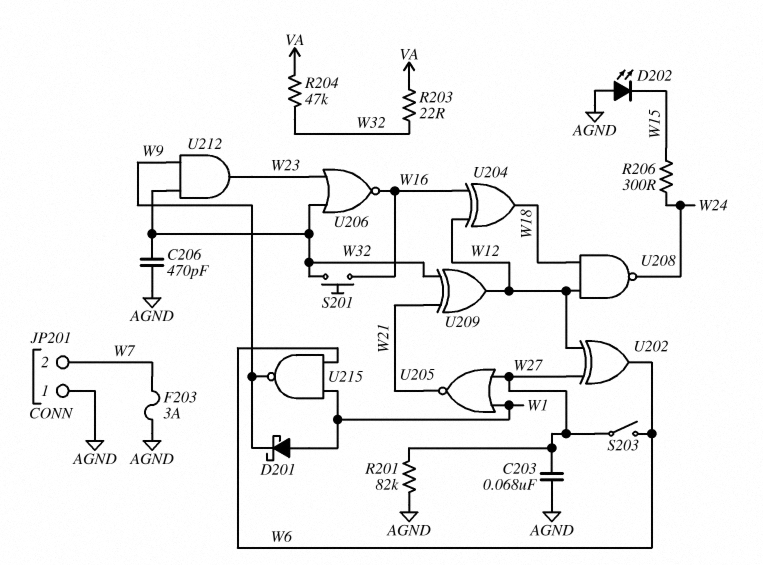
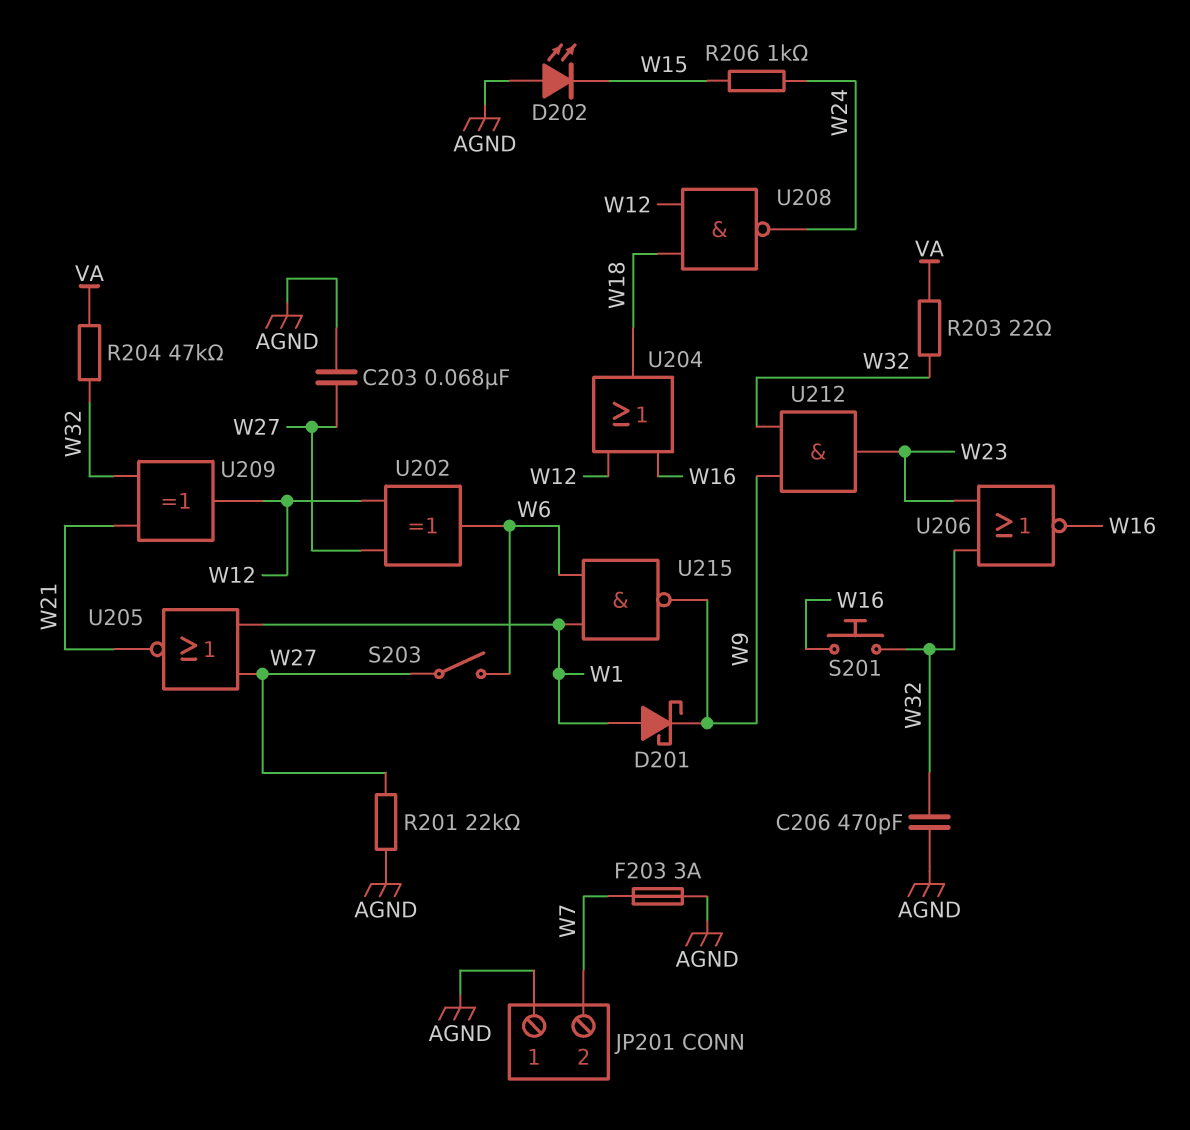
R201: 82k (AGND, W27) -> 22k (AGND, W27)
R206: 300 (W15, W24) -> 1k (W15, W24)
U204: XOR (in W12, in W16, out W18) -> OR (in W12, in W16, out W18)

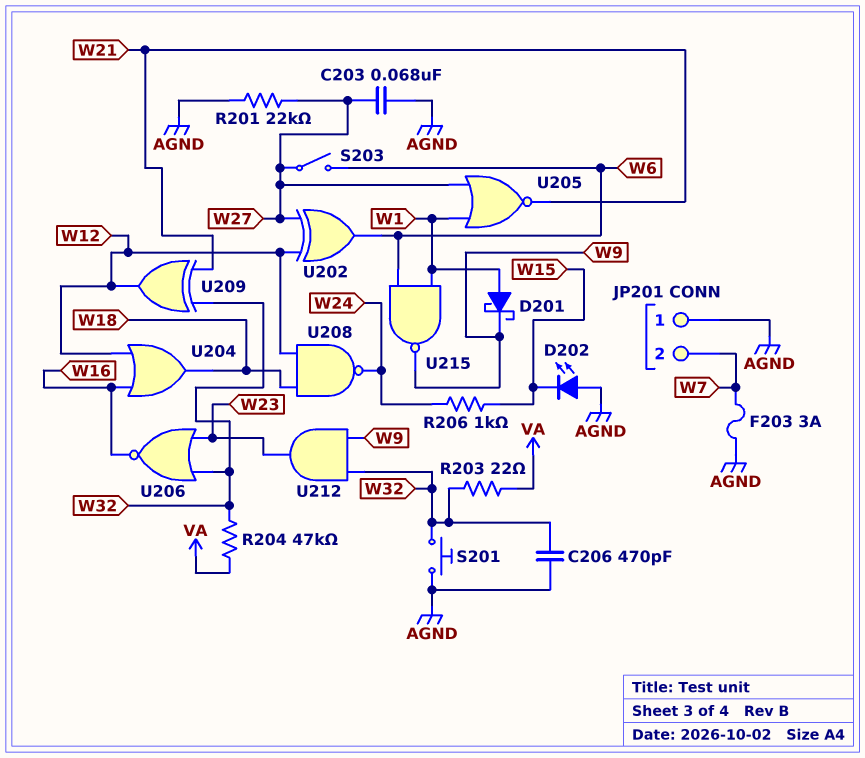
S201: button (W16, W32) -> button (AGND, W32)

